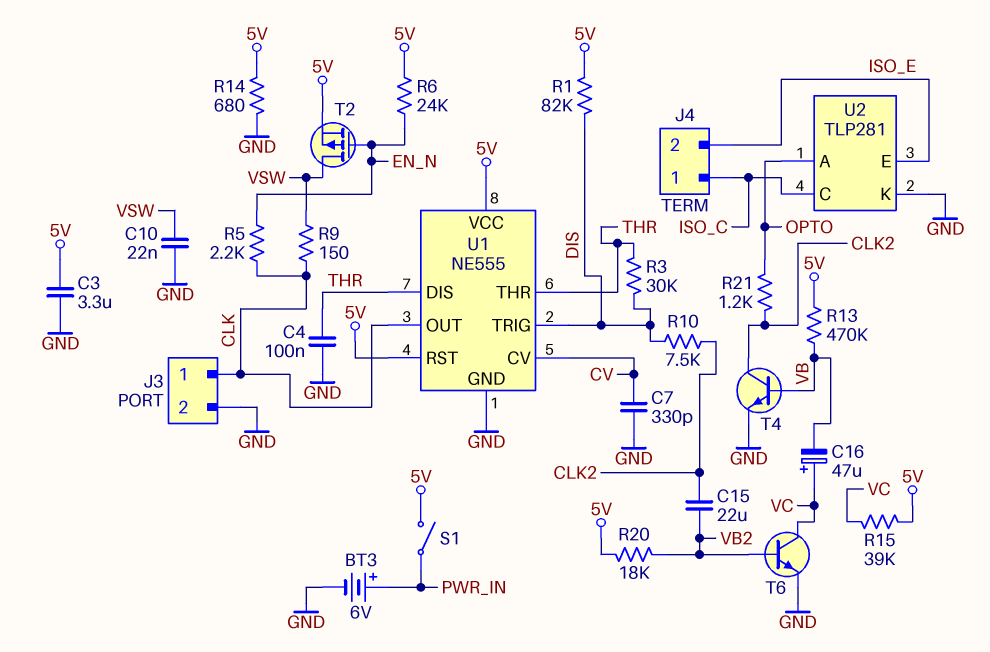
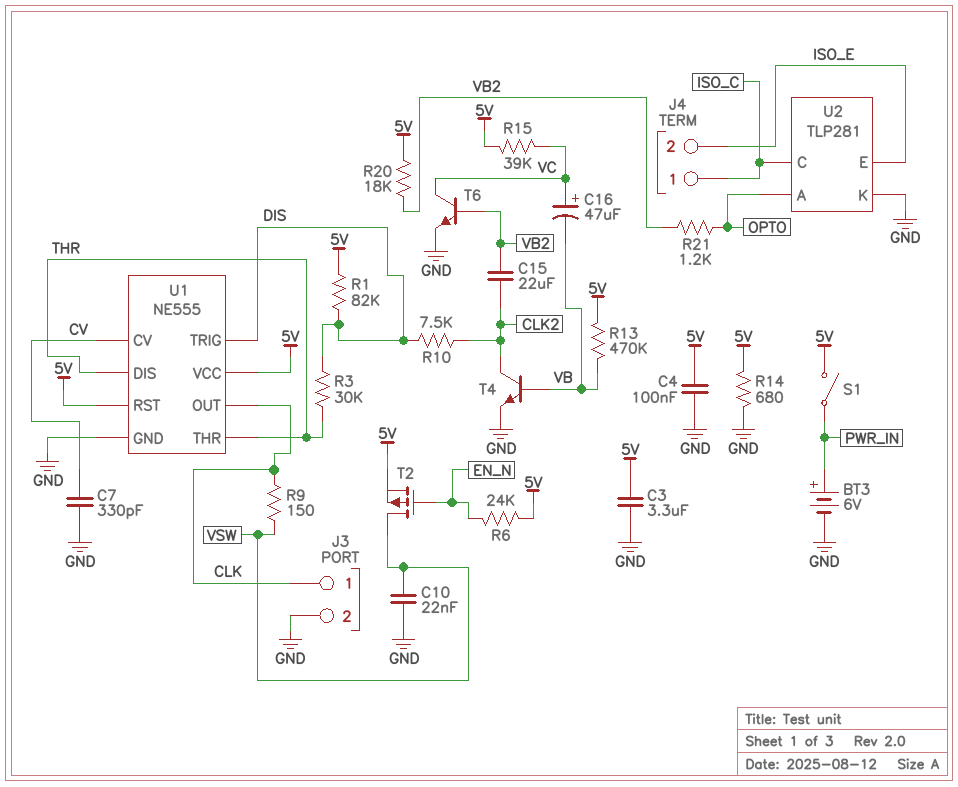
C4: 100nF (GND, THR) -> 100nF (5V, GND)
R5: 2.2k (CLK, EN_N) -> none
R21: 1.2k (CLK2, OPTO) -> 1.2k (OPTO, VB2)

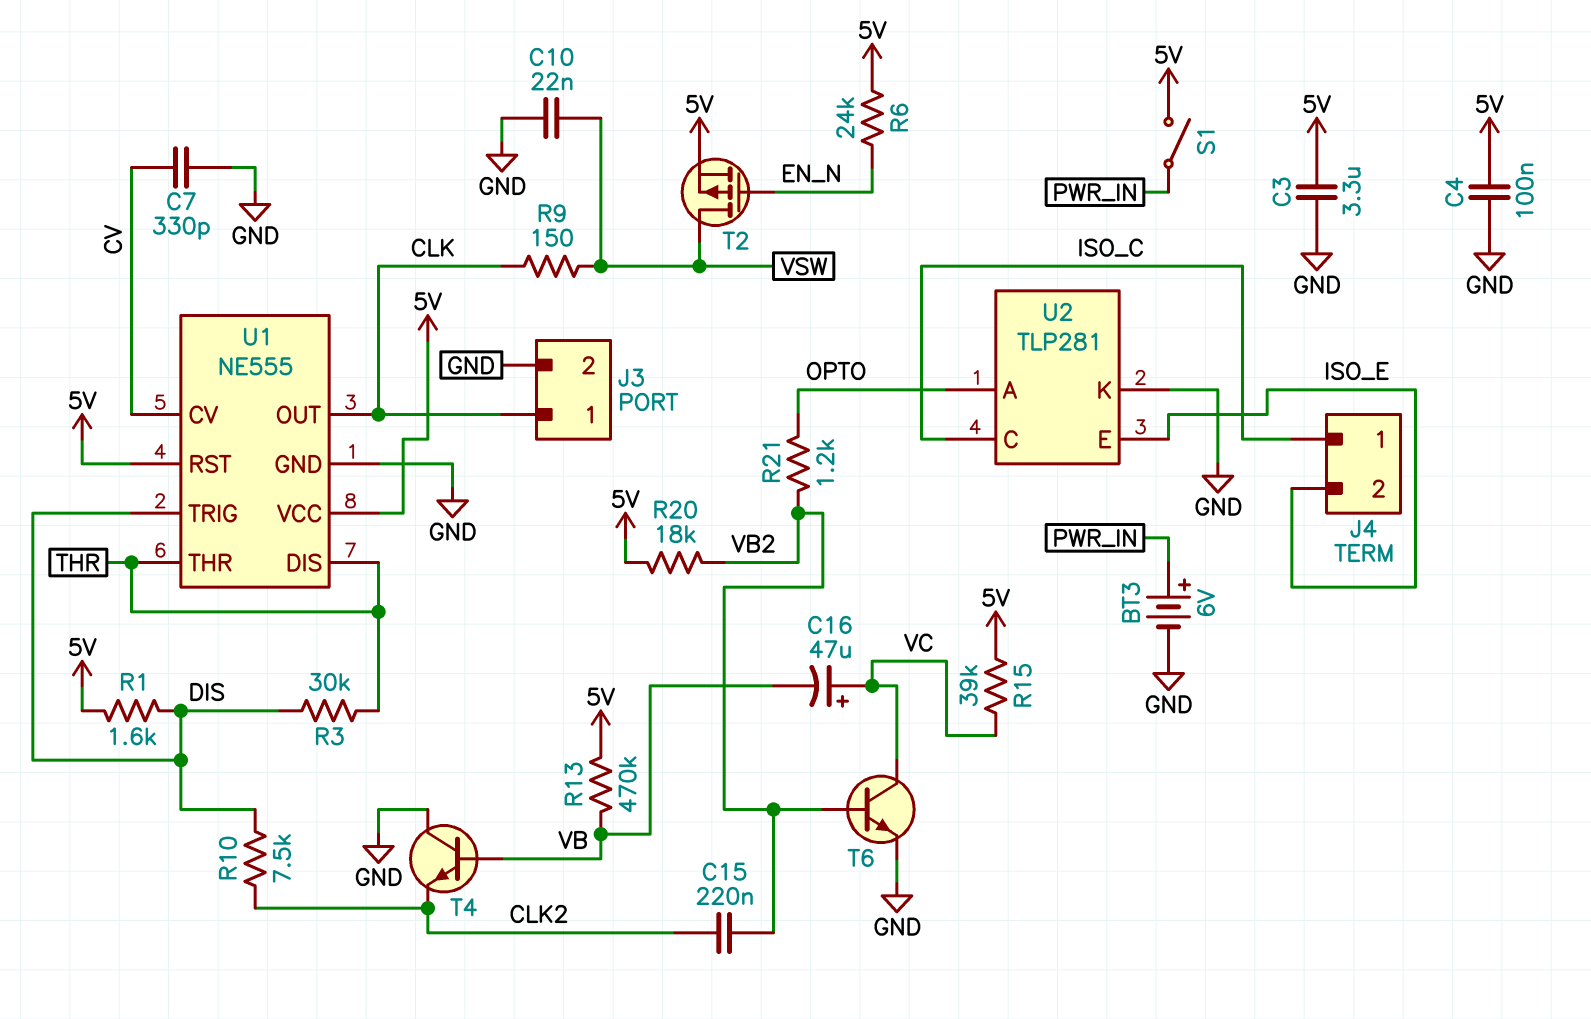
C15: 22uF (CLK2, VB2) -> 220nF (CLK2, VB2)
R1: 82k (5V, DIS) -> 1.6k (5V, DIS)
R14: 680 (5V, GND) -> none
T4: NPN (B VB, C CLK2, E GND) -> NPN (B VB, C GND, E CLK2)

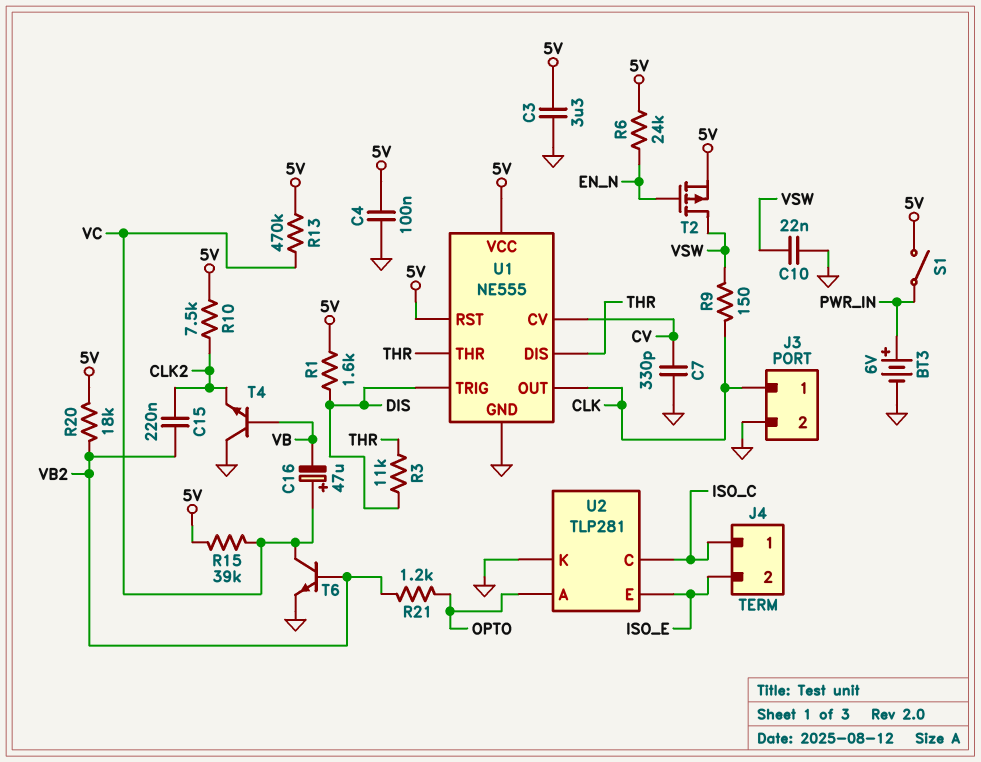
R3: 30k (DIS, THR) -> 11k (DIS, THR)
R10: 7.5k (CLK2, DIS) -> 7.5k (5V, CLK2)
R13: 470k (5V, VB) -> 470k (5V, VC)

